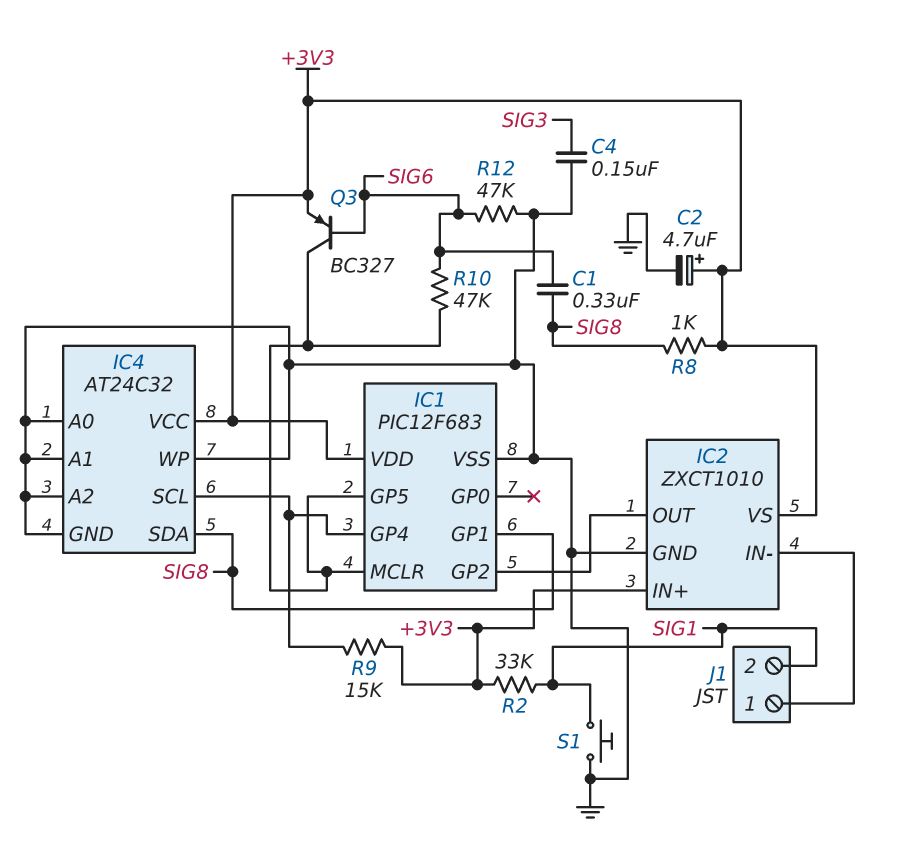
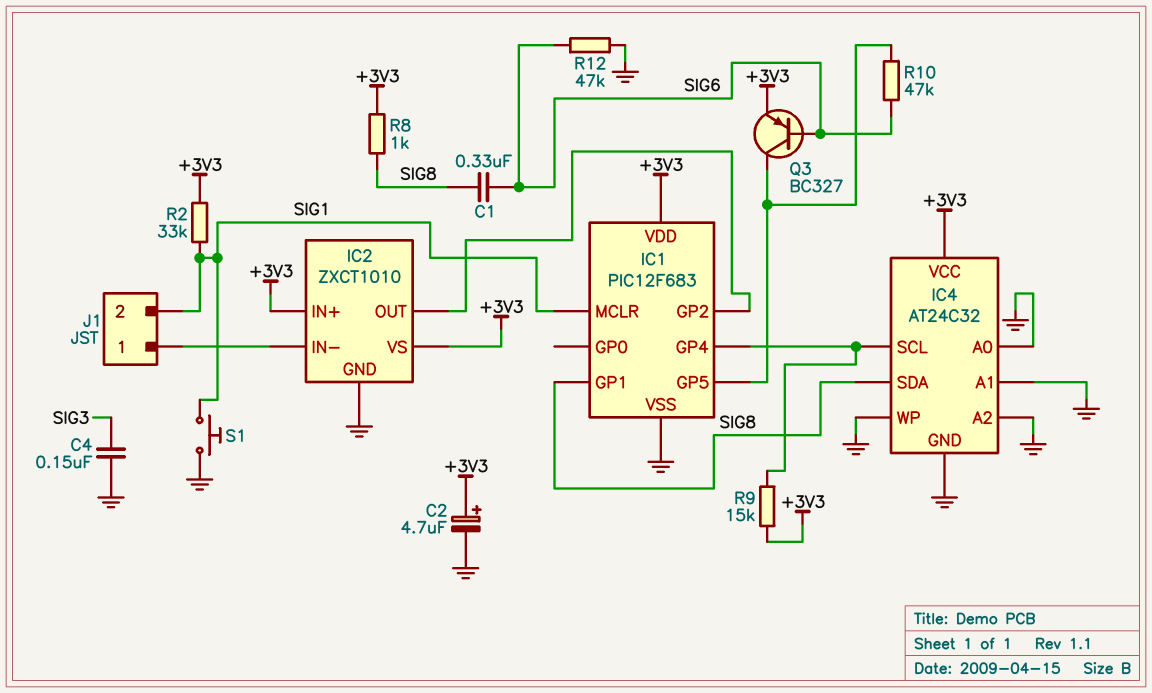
IC1 pin MCLR: IC1/GP5 -> SIG1

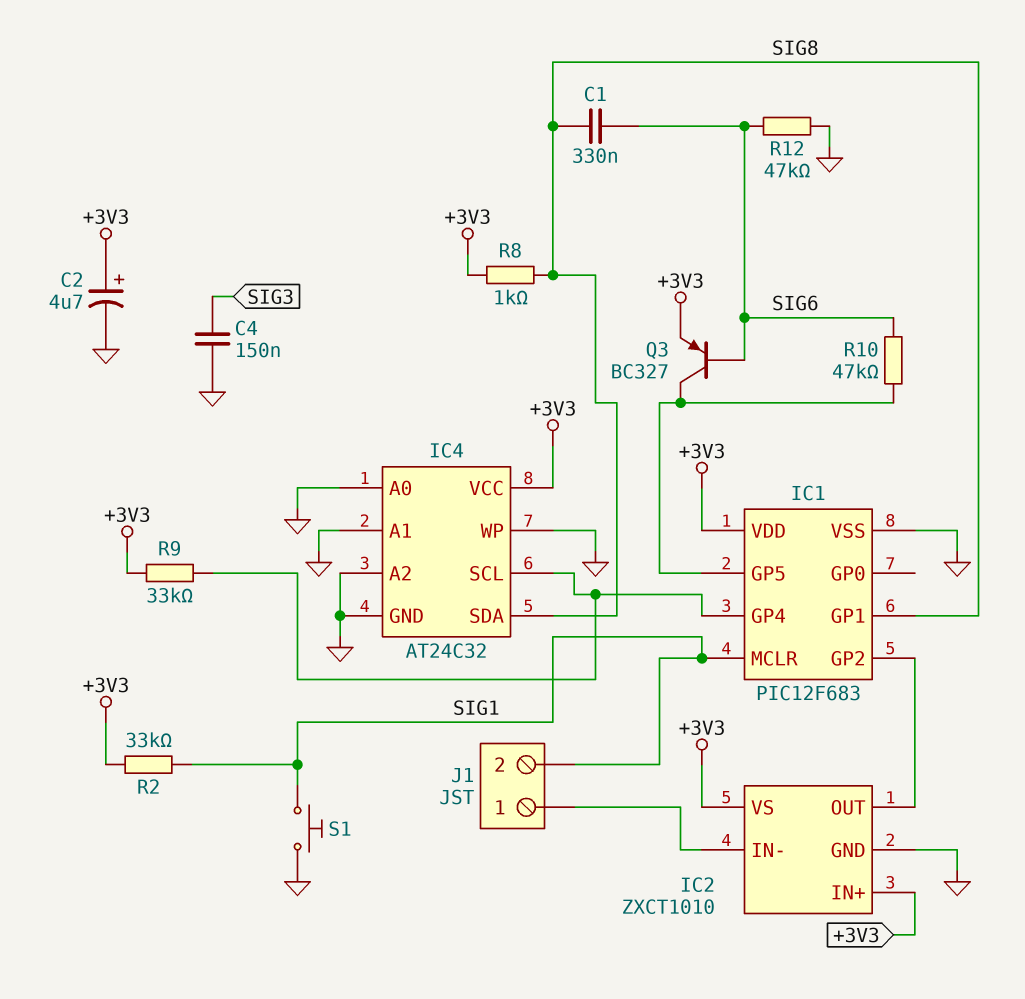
R9: 15k (+3V3, IC1/GP4) -> 33k (+3V3, IC1/GP4)

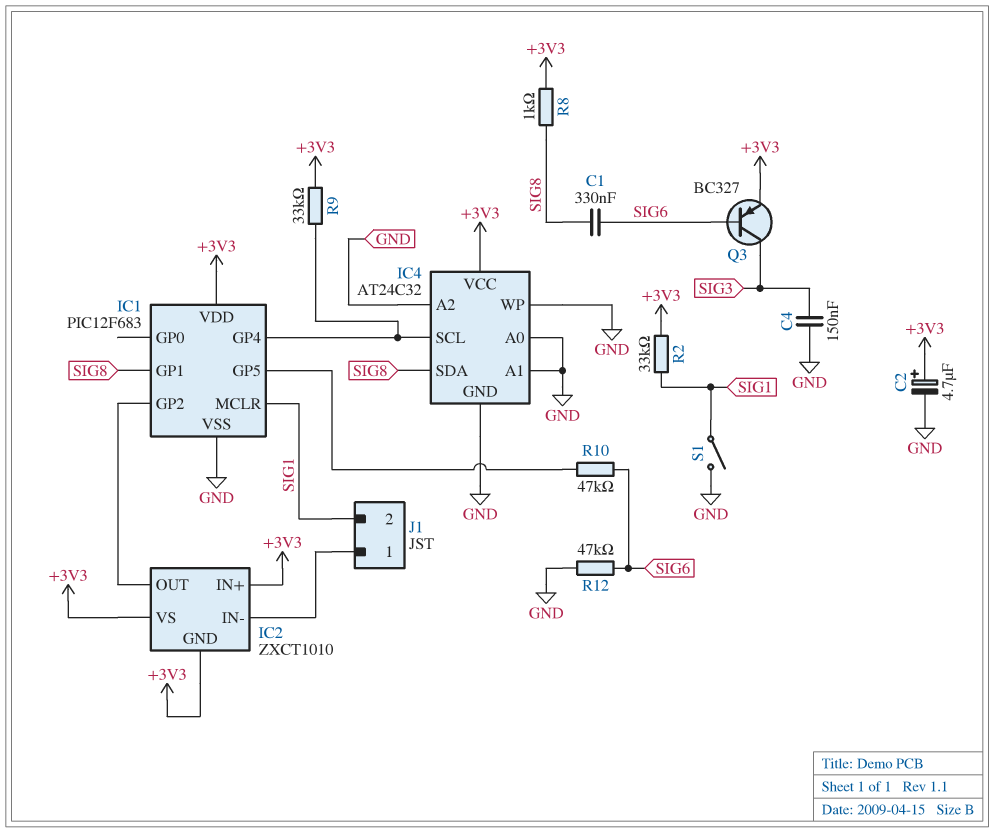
IC2 pin GND: GND -> +3V3
Q3: PNP BC327 (B SIG6, C IC1/GP5, E +3V3) -> PNP BC327 (B SIG6, C SIG3, E +3V3)
S1: button (GND, SIG1) -> switch (GND, SIG1)

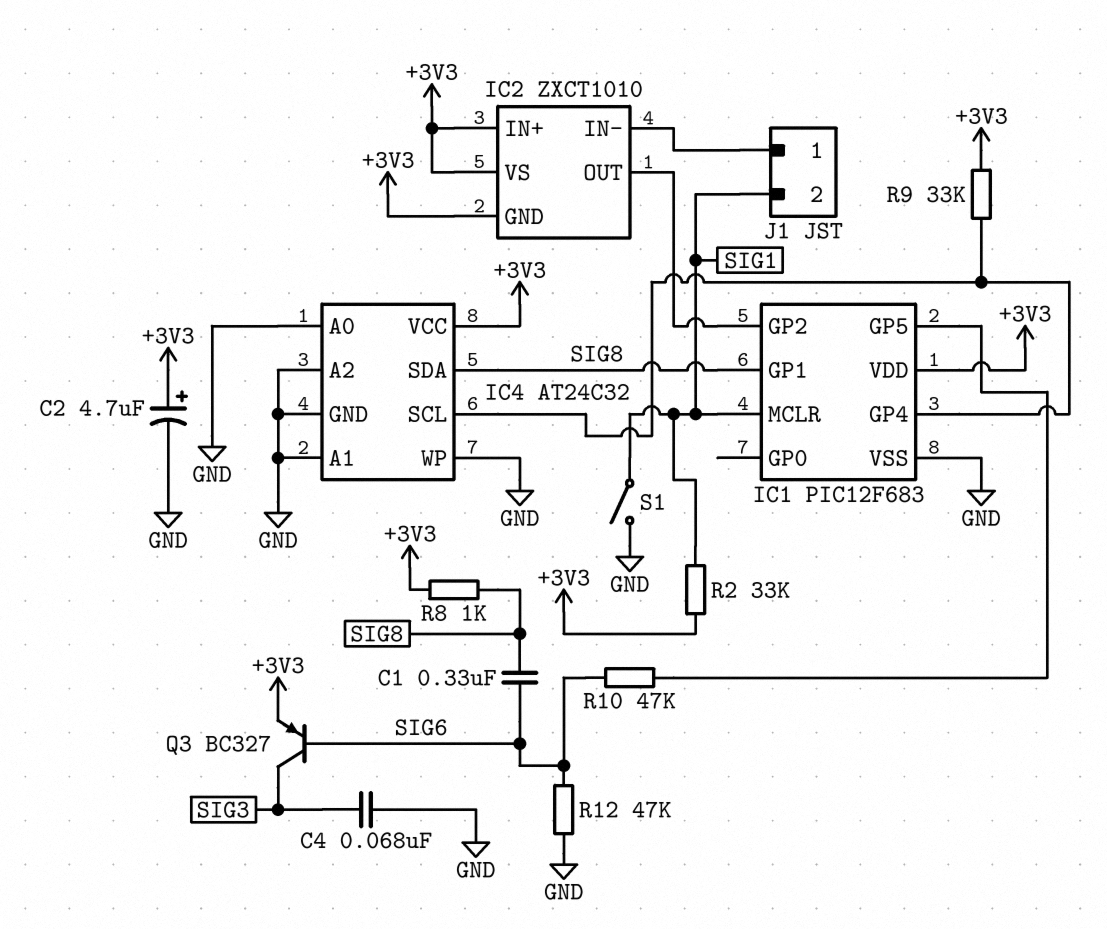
C4: 150nF (GND, SIG3) -> 68nF (GND, SIG3)

